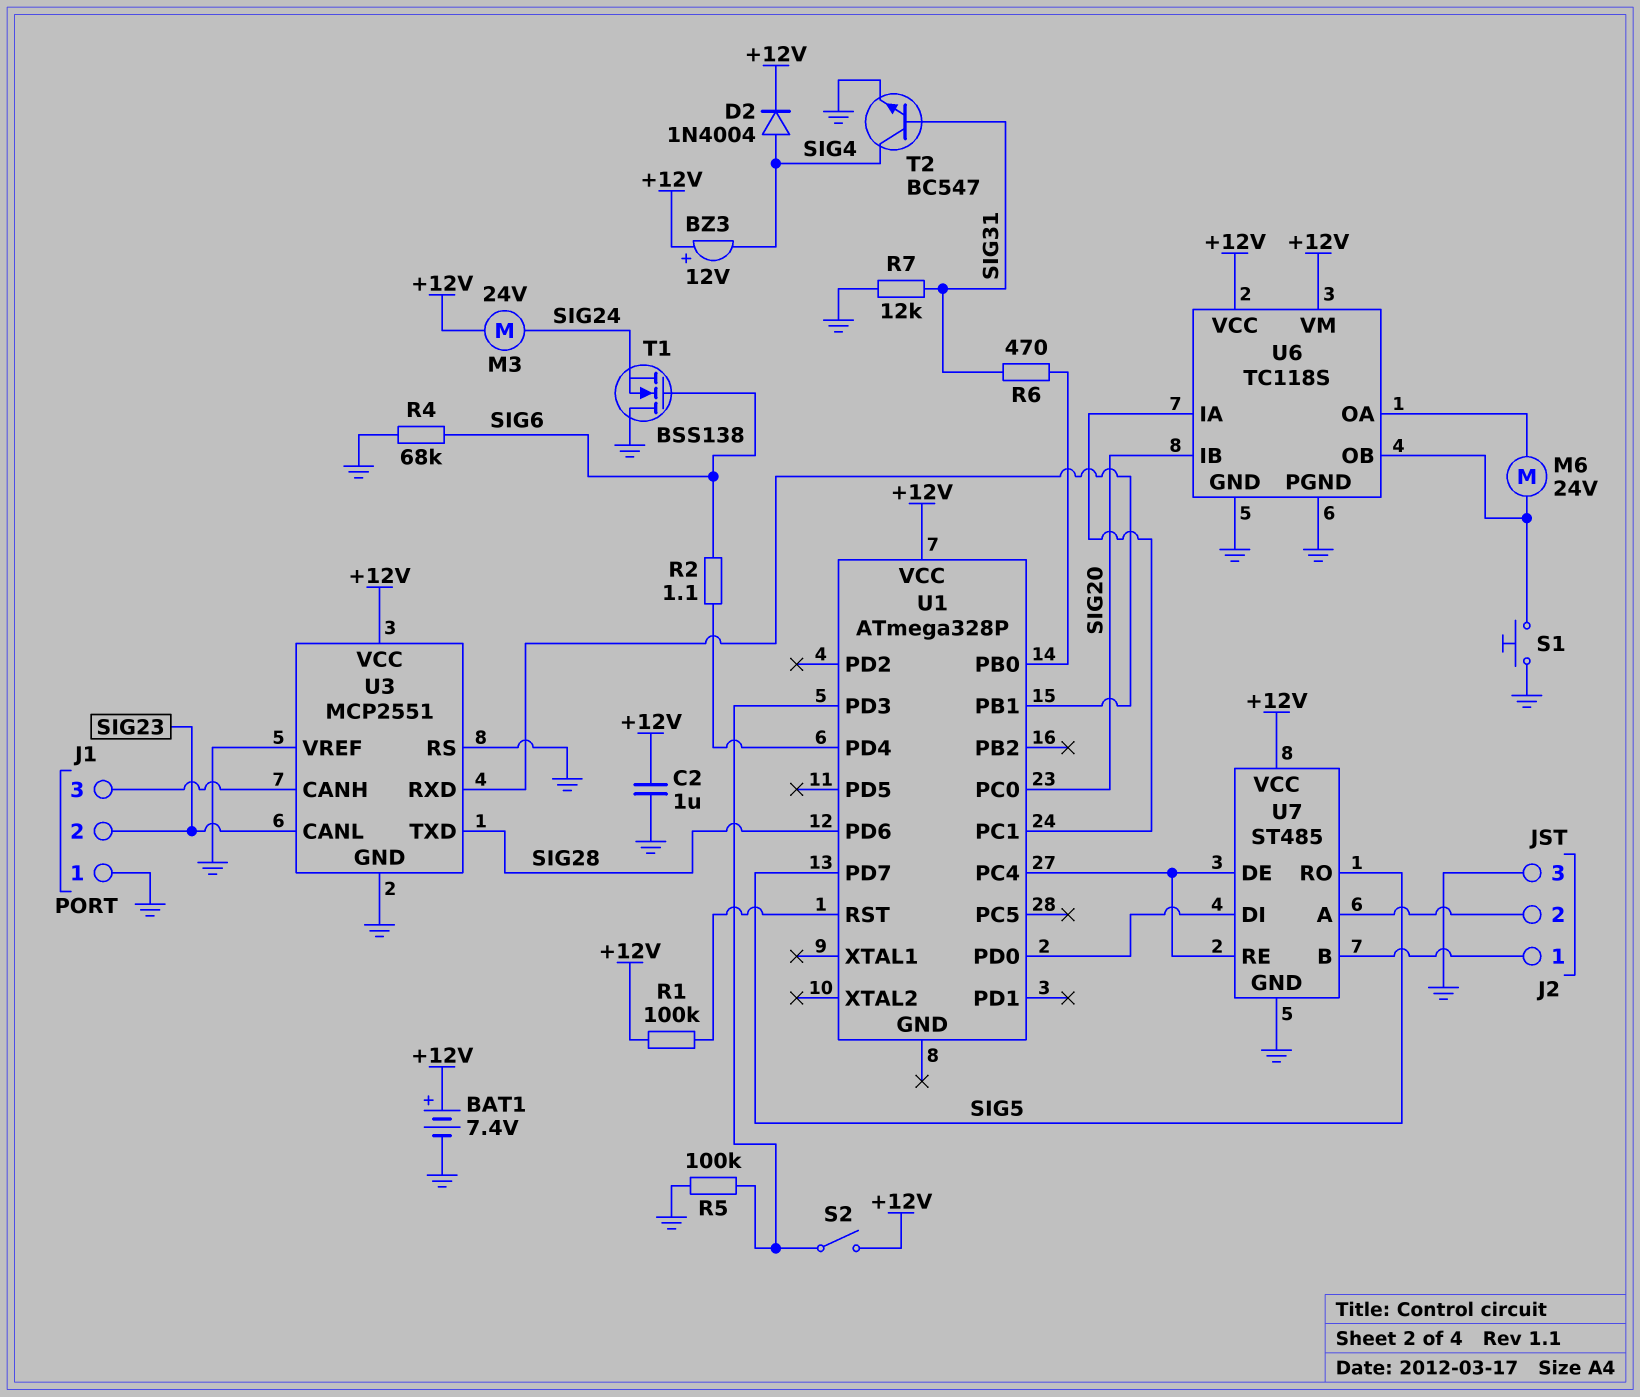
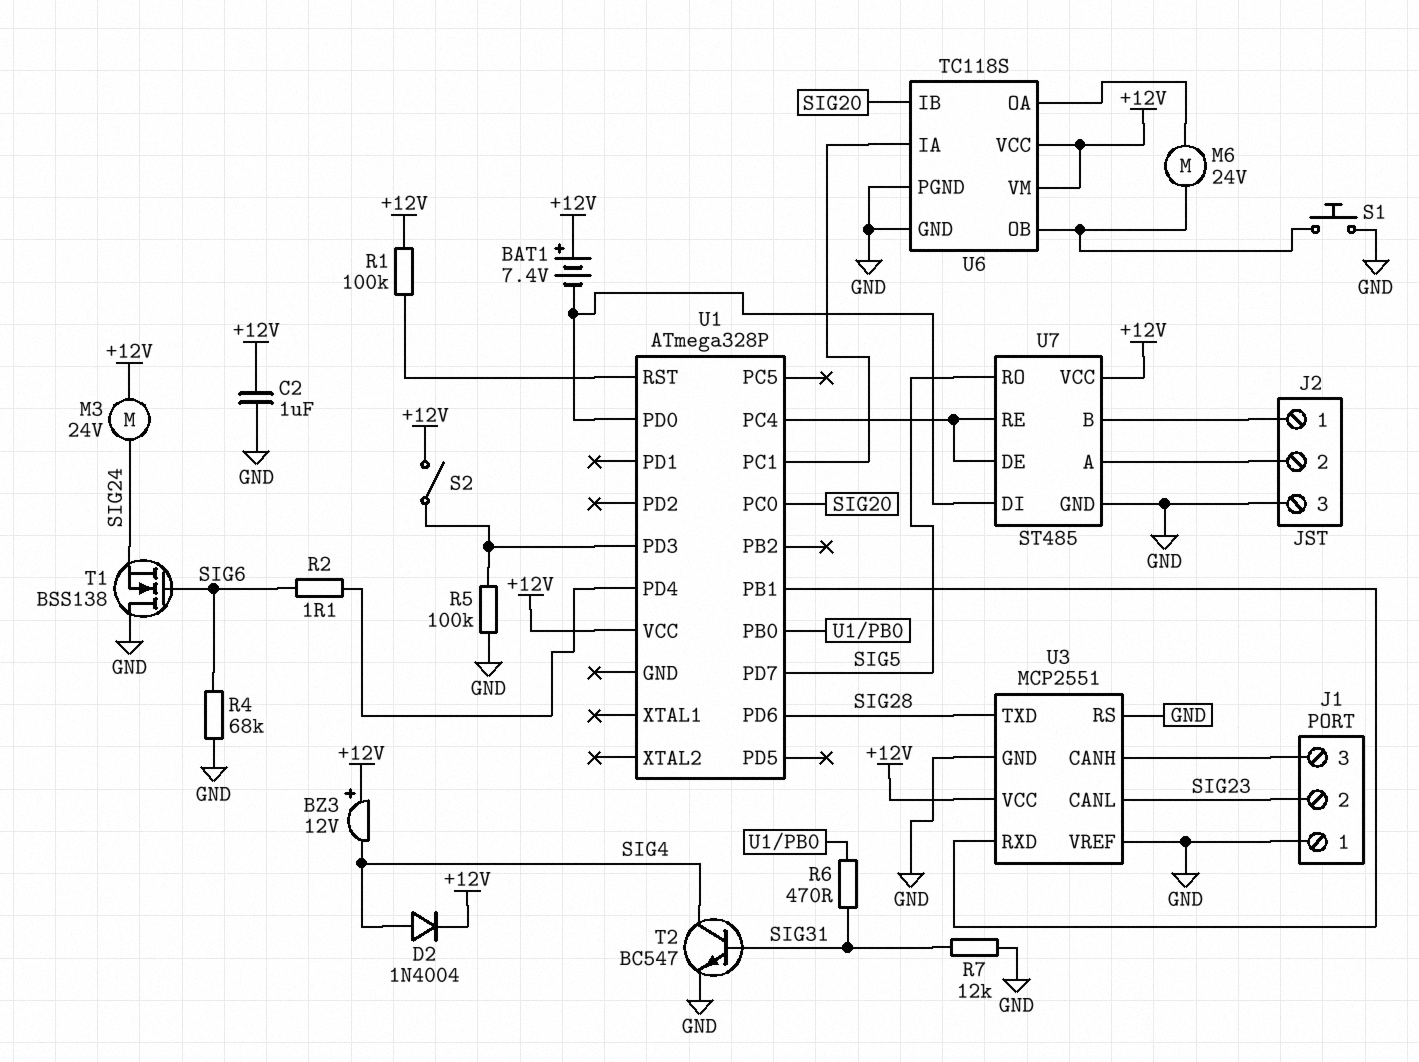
BAT1: 7.4V (plus +12V, minus GND) -> 7.4V (plus +12V, minus U1/PD0)

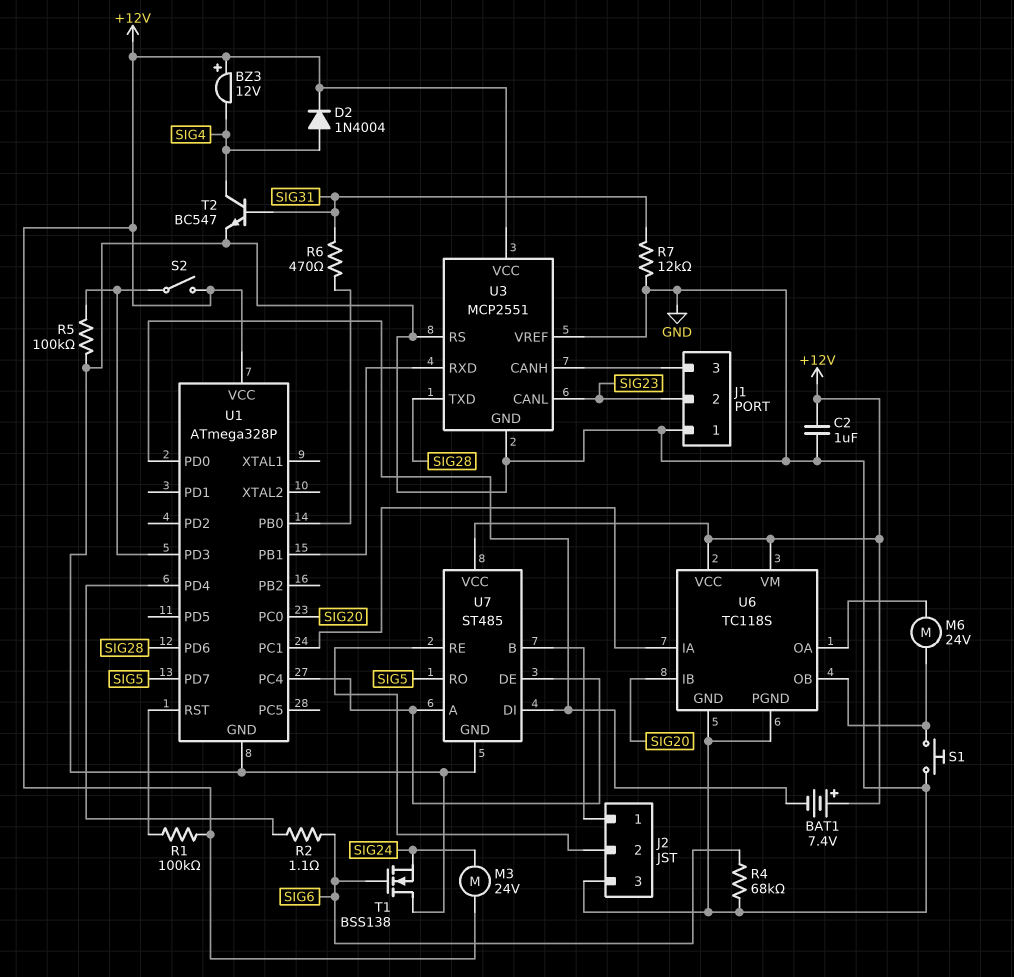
U1 pin GND: none -> GND
U7 pin A: J2/2 -> U1/PC4
U7 pin RE: U1/PC4 -> J2/2

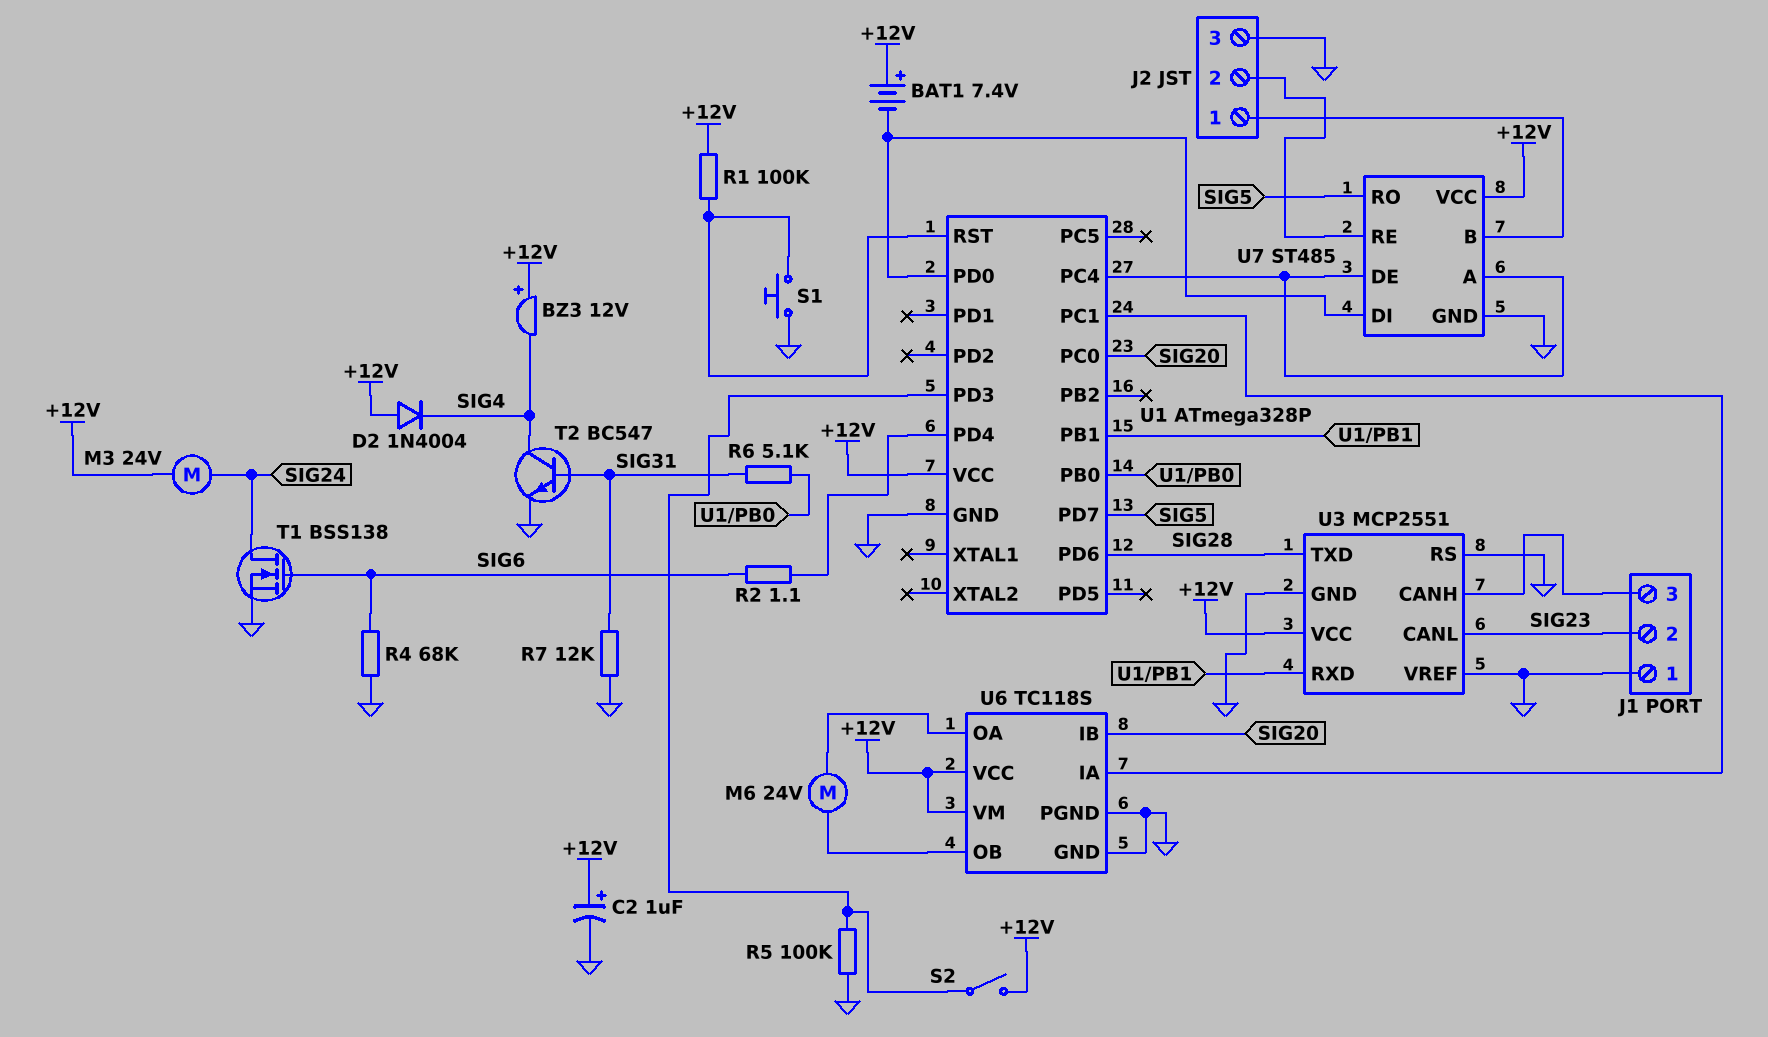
C2: 1uF (+12V, GND) -> 1uF (plus +12V, minus GND)
D2: diode 1N4004 (A SIG4, K +12V) -> diode 1N4004 (A +12V, K SIG4)
R6: 470 (SIG31, U1/PB0) -> 5.1k (SIG31, U1/PB0)
S1: button (GND, U6/OB) -> button (GND, U1/RST)
T1: NMOS BSS138 (G SIG6, D GND, S SIG24) -> NMOS BSS138 (G SIG6, D SIG24, S GND)

